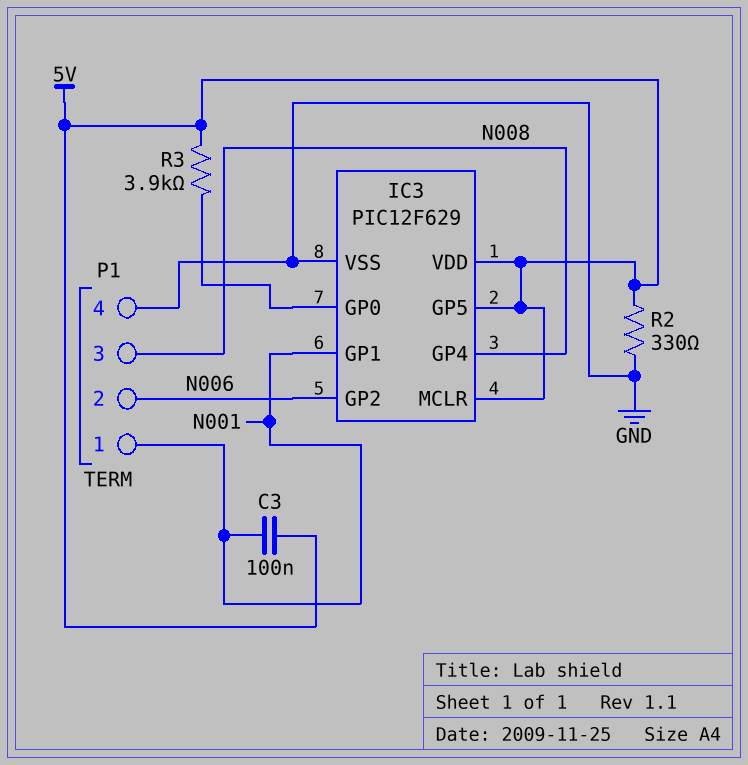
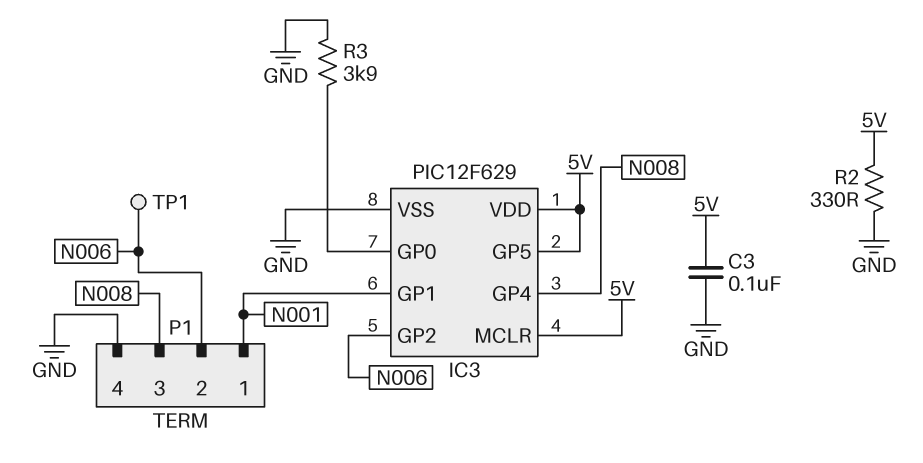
C3: 100nF (5V, N001) -> 100nF (5V, GND)
R3: 3.9k (5V, IC3/GP0) -> 3.9k (GND, IC3/GP0)
TP1: none -> test point (N006)

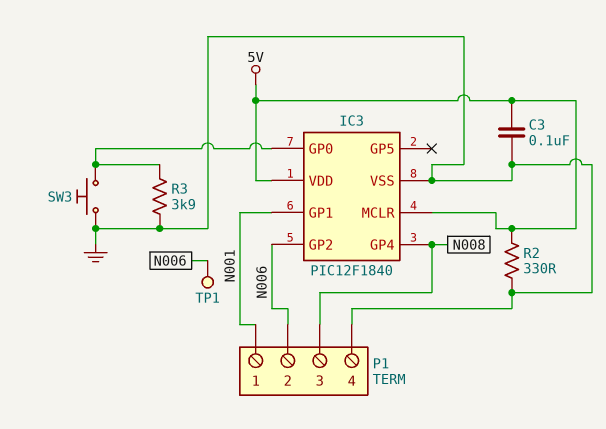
IC3: PIC12F629 -> PIC12F1840
IC3 pin GP5: 5V -> none
SW3: none -> button (GND, IC3/GP0)

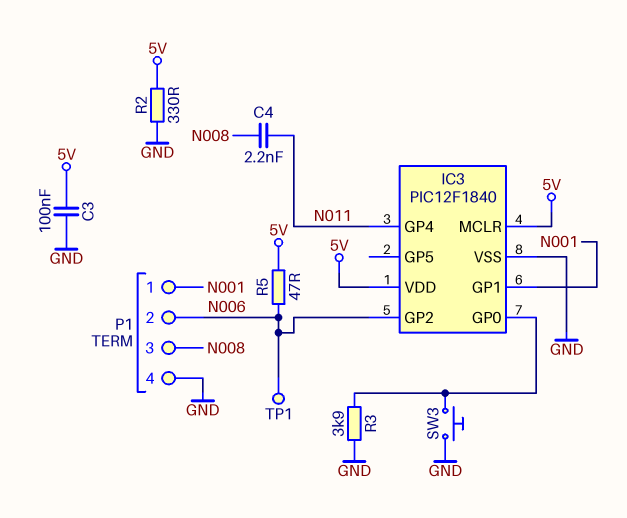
C4: none -> 2.2nF (N008, N011)
IC3 pin GP4: N008 -> N011
R5: none -> 47 (5V, N006)

